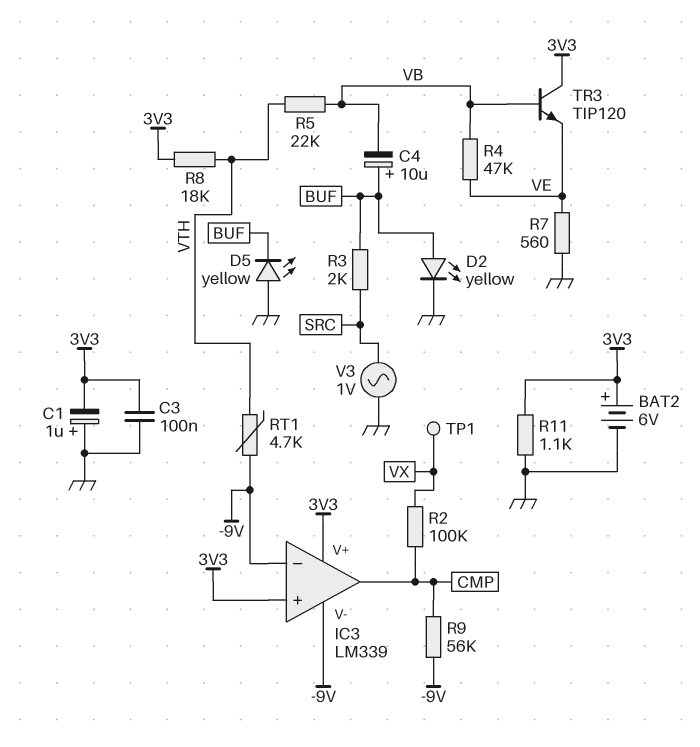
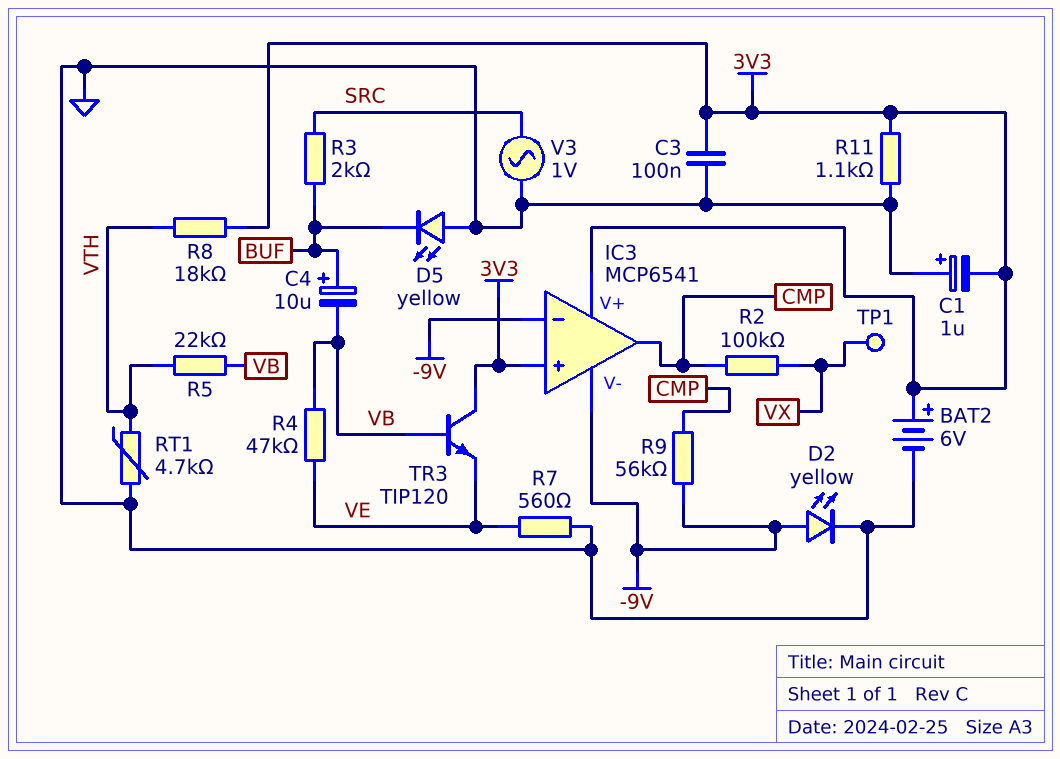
D2: LED yellow (A BUF, K GND) -> LED yellow (A -9V, K GND)
IC3: LM339 -> MCP6541
RT1: 4.7k (-9V, VTH) -> 4.7k (GND, VTH)

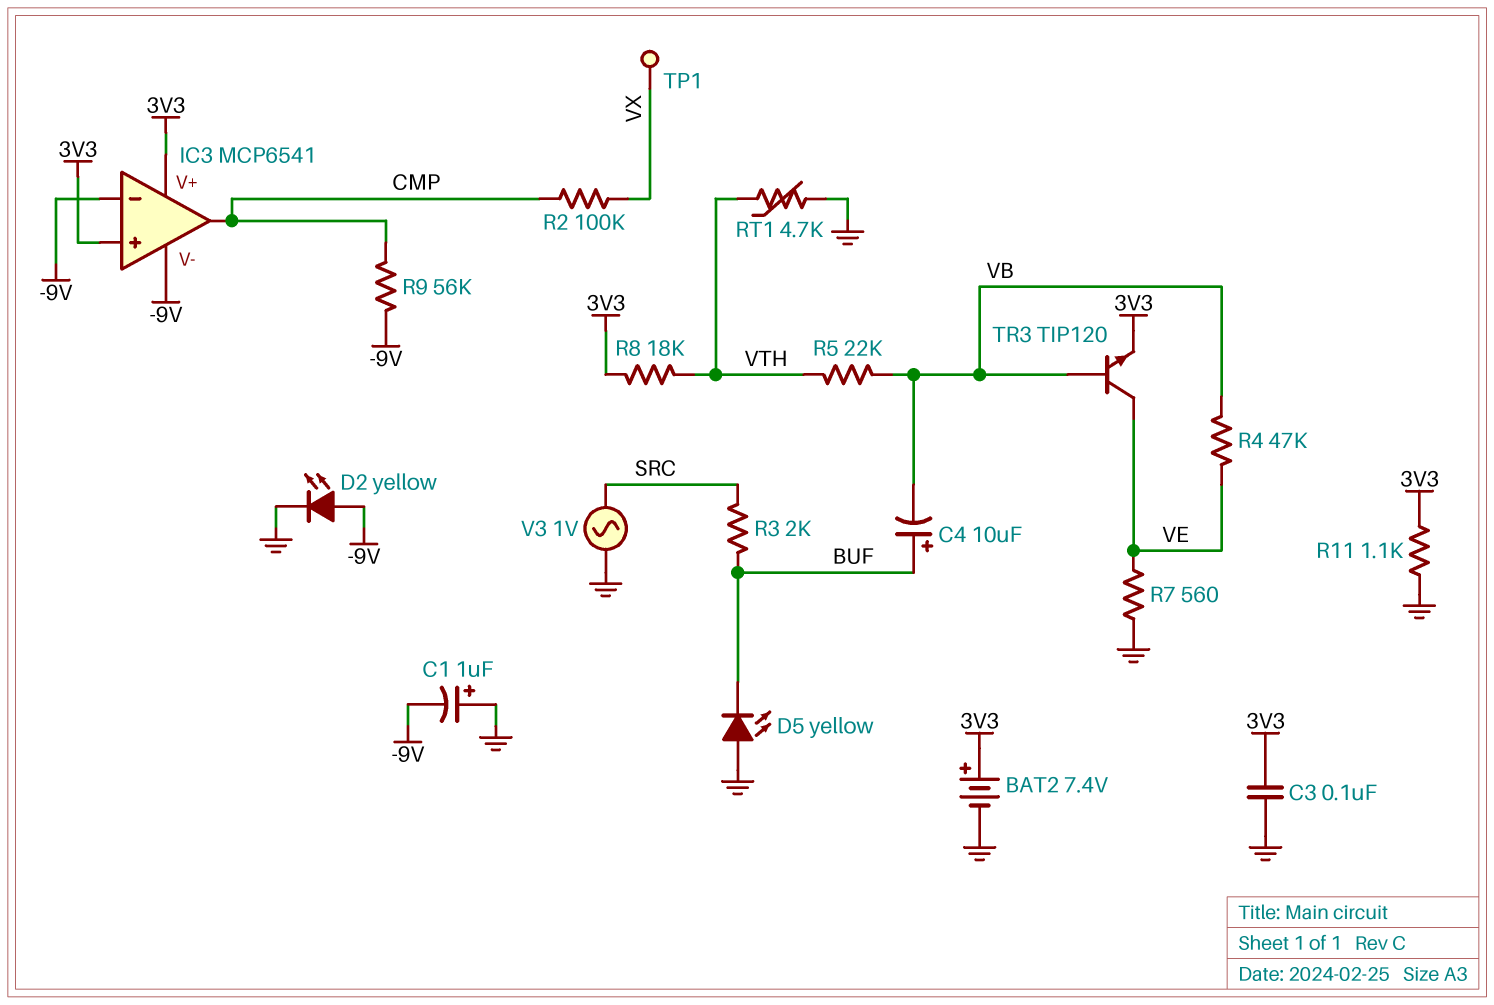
BAT2: 6V (plus 3V3, minus GND) -> 7.4V (plus 3V3, minus GND)
C1: 1uF (plus GND, minus 3V3) -> 1uF (plus GND, minus -9V)
TR3: NPN TIP120 (B VB, C 3V3, E VE) -> NPN TIP120 (B VB, C VE, E 3V3)

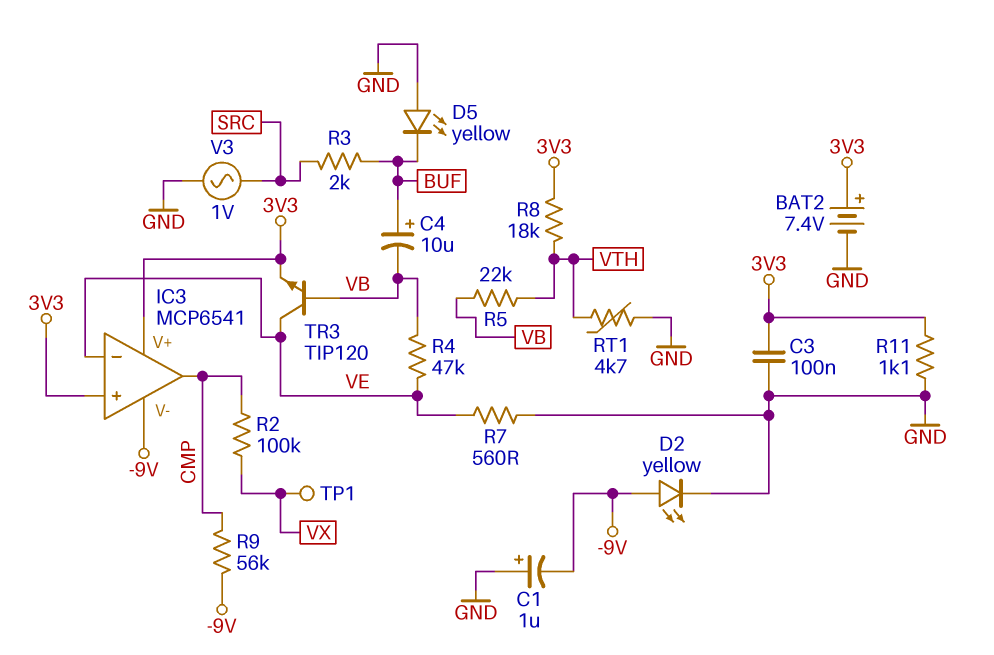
IC3 pin in-: -9V -> VE

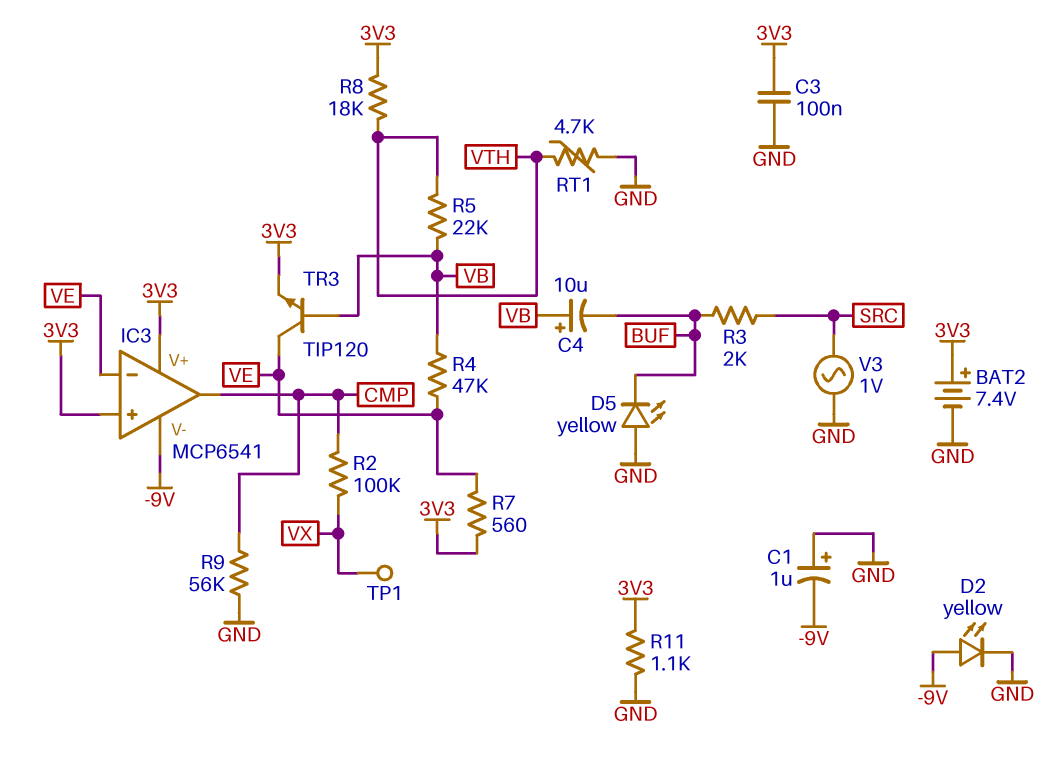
C4: 10uF (plus BUF, minus VB) -> 10uF (plus VB, minus BUF)
R7: 560 (GND, VE) -> 560 (3V3, VE)
R9: 56k (-9V, CMP) -> 56k (CMP, GND)

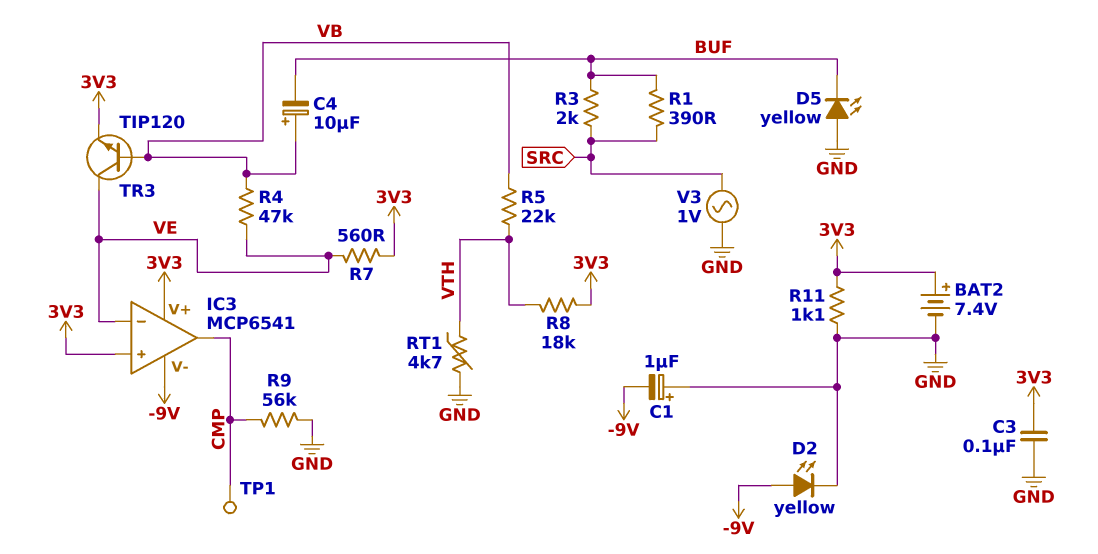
R1: none -> 390 (BUF, SRC)
R2: 100k (CMP, VX) -> none
TP1: test point (VX) -> test point (CMP)

